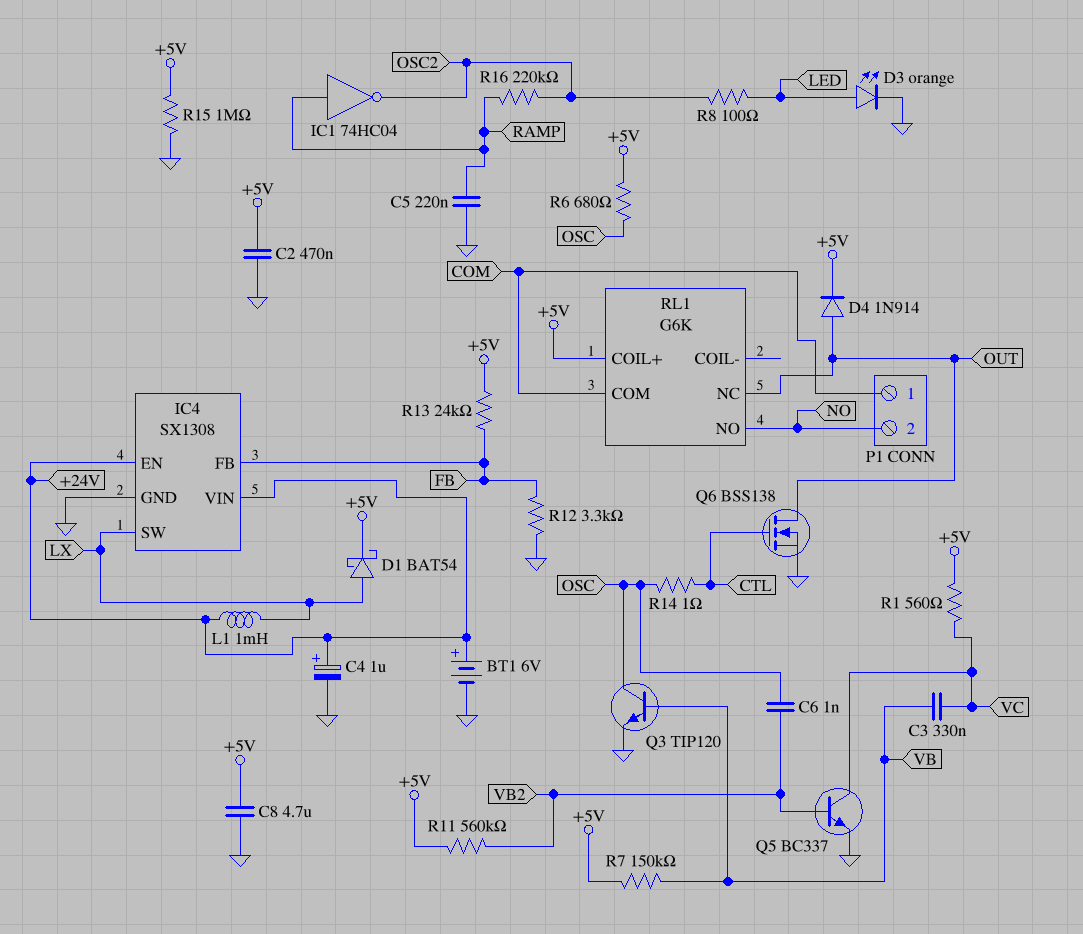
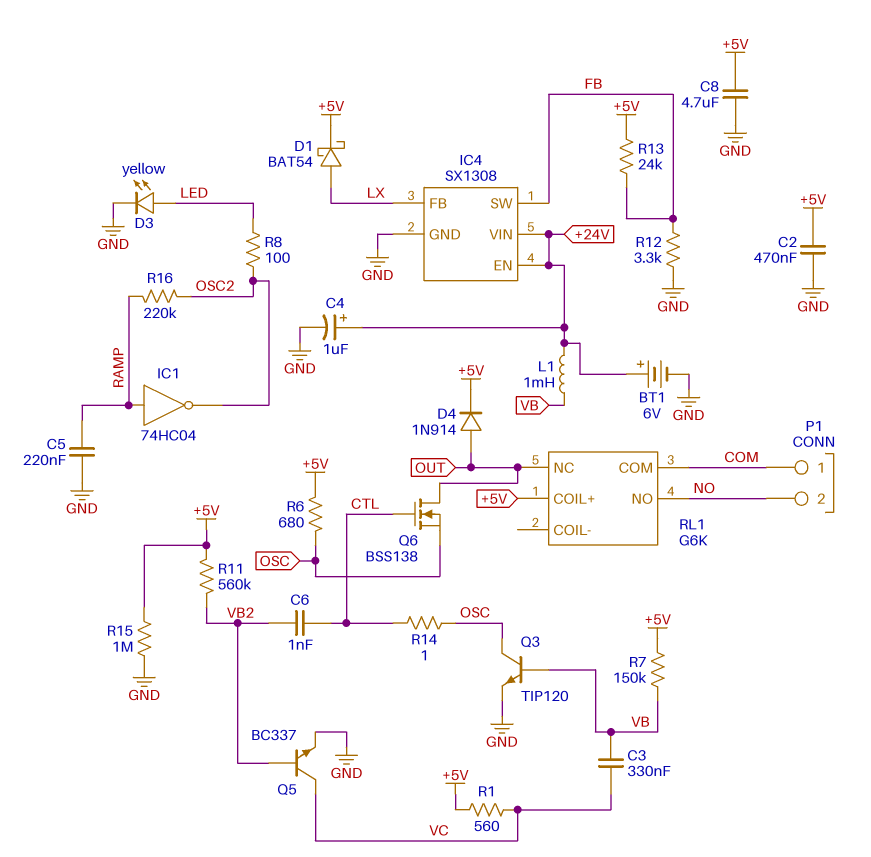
C6: 1nF (OSC, VB2) -> 1nF (CTL, VB2)
D3: LED orange (A LED, K GND) -> LED yellow (A LED, K GND)
IC4 pin FB: FB -> LX
IC4 pin SW: LX -> FB
L1: 1mH (+24V, LX) -> 1mH (+24V, VB)
Q6: NMOS BSS138 (G CTL, D OUT, S GND) -> NMOS BSS138 (G CTL, D OUT, S OSC)

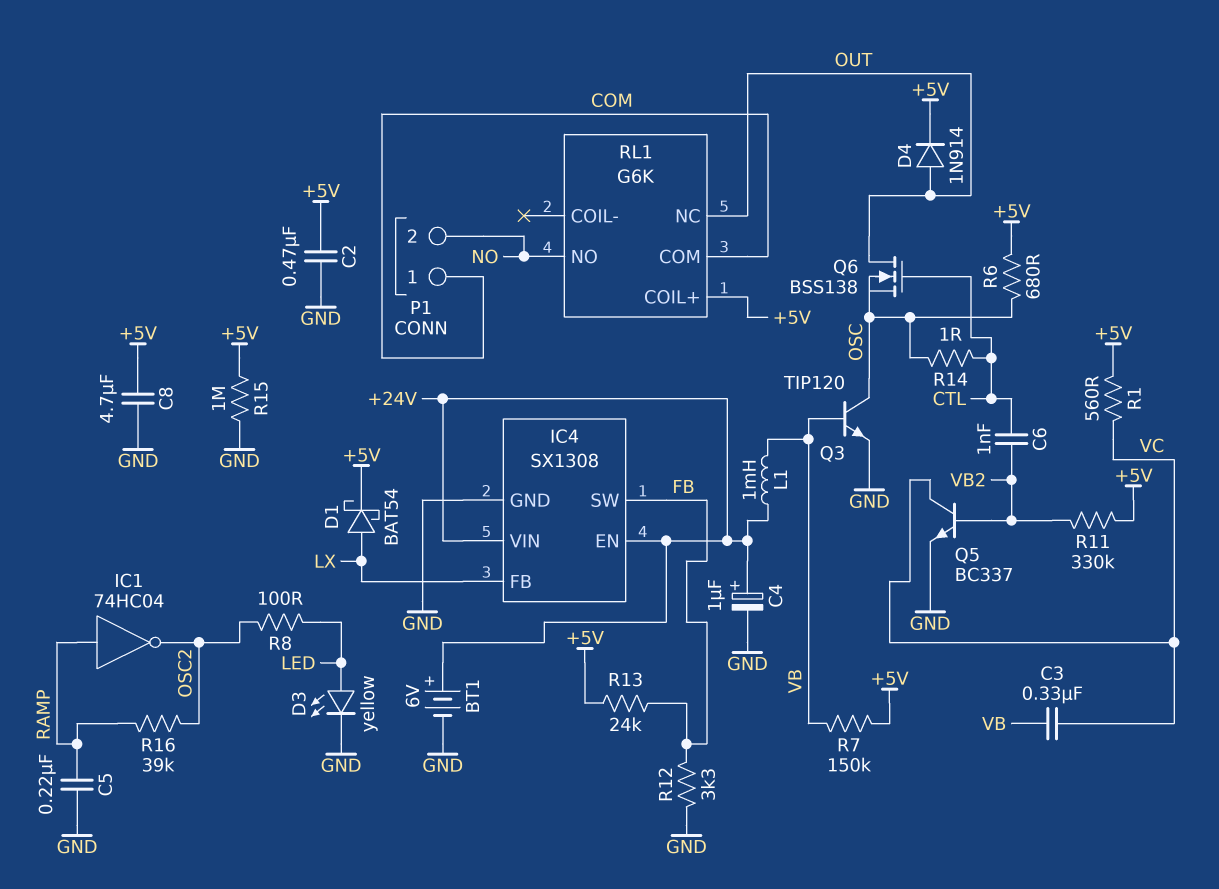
R11: 560k (+5V, VB2) -> 330k (+5V, VB2)
R16: 220k (OSC2, RAMP) -> 39k (OSC2, RAMP)

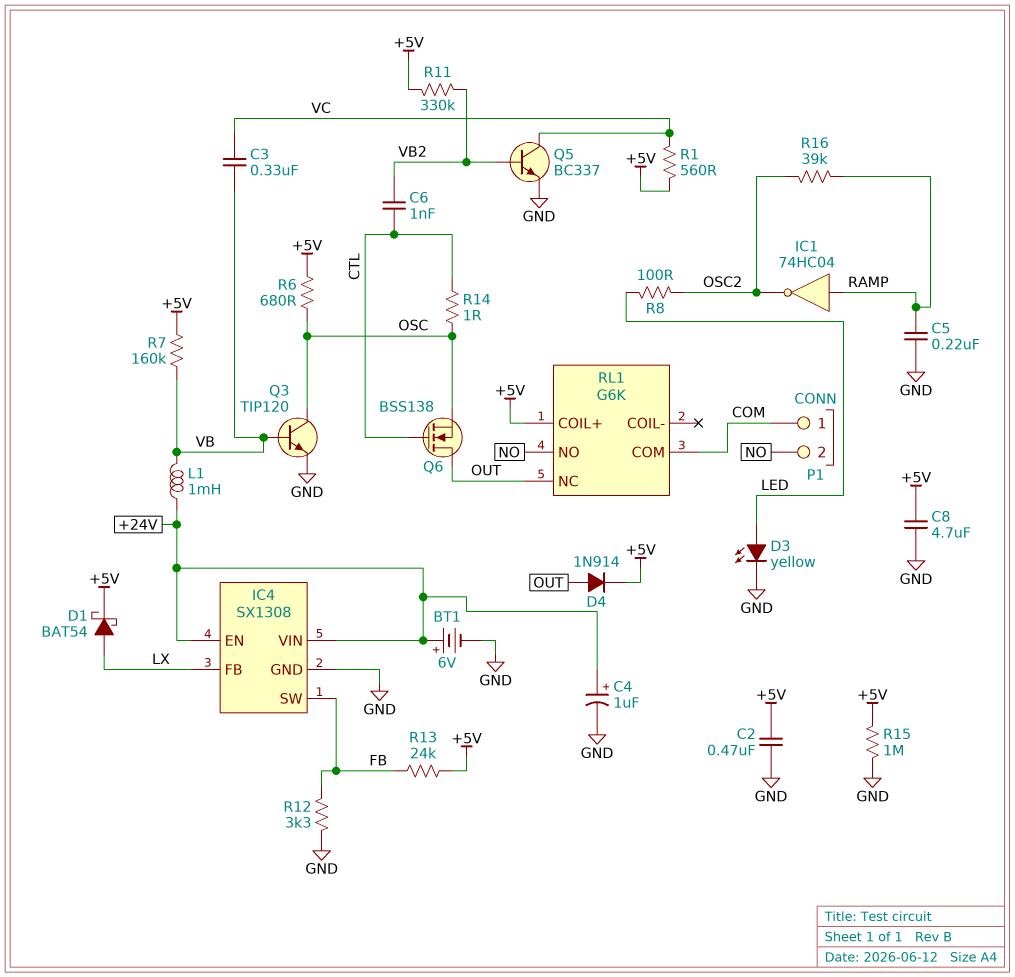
R7: 150k (+5V, VB) -> 160k (+5V, VB)

